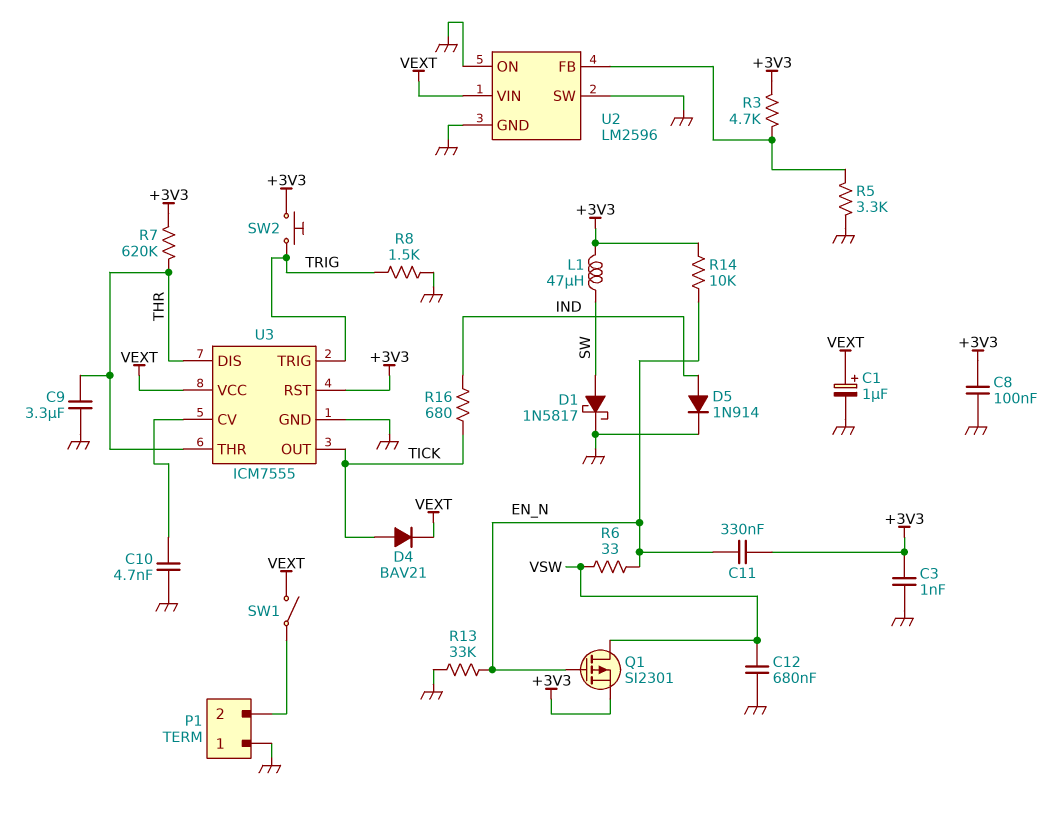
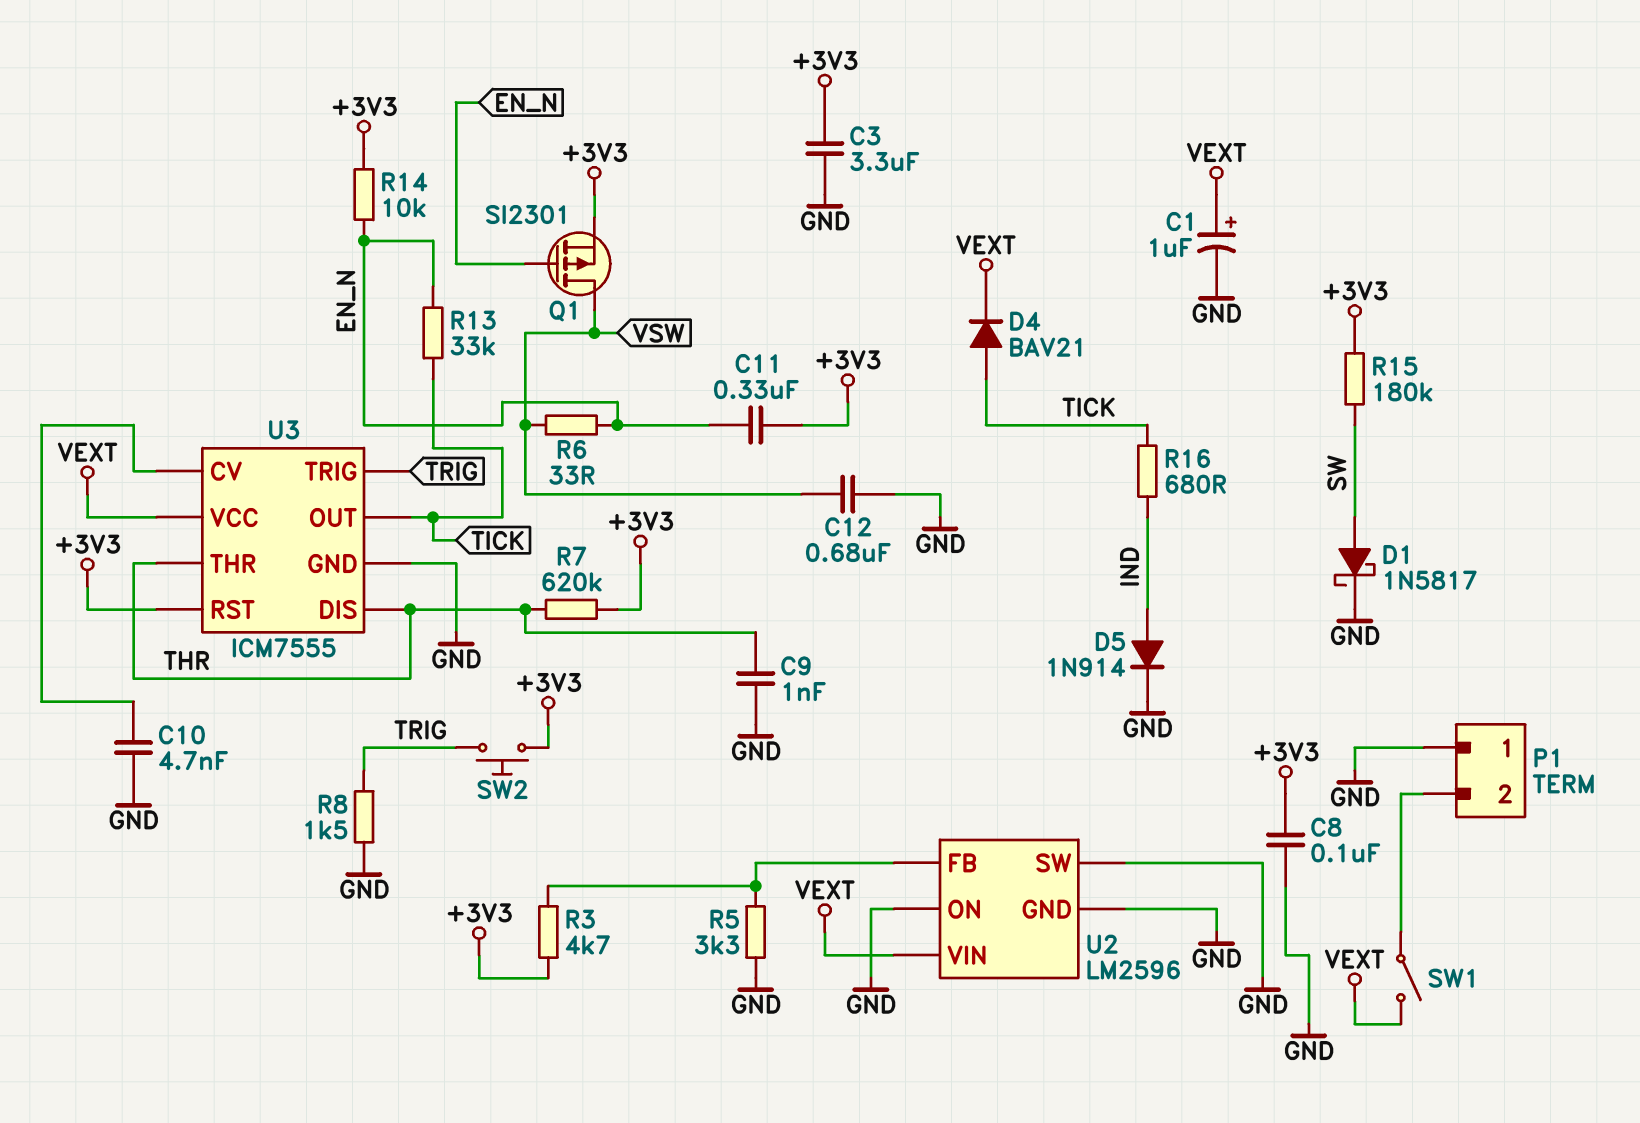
C3: 1nF (+3V3, GND) -> 3.3uF (+3V3, GND)
C9: 3.3uF (GND, THR) -> 1nF (GND, THR)
L1: 47uH (+3V3, SW) -> none
R13: 33k (EN_N, GND) -> 33k (EN_N, TICK)
R15: none -> 180k (+3V3, SW)

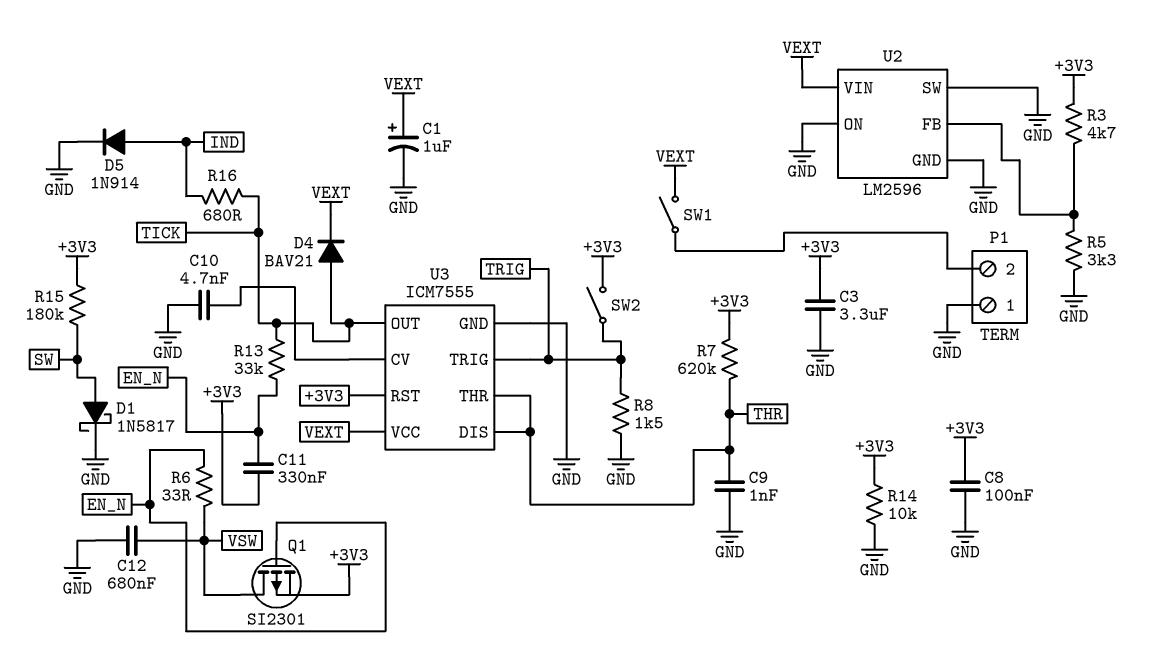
R14: 10k (+3V3, EN_N) -> 10k (+3V3, GND)
SW2: button (+3V3, TRIG) -> switch (+3V3, TRIG)

